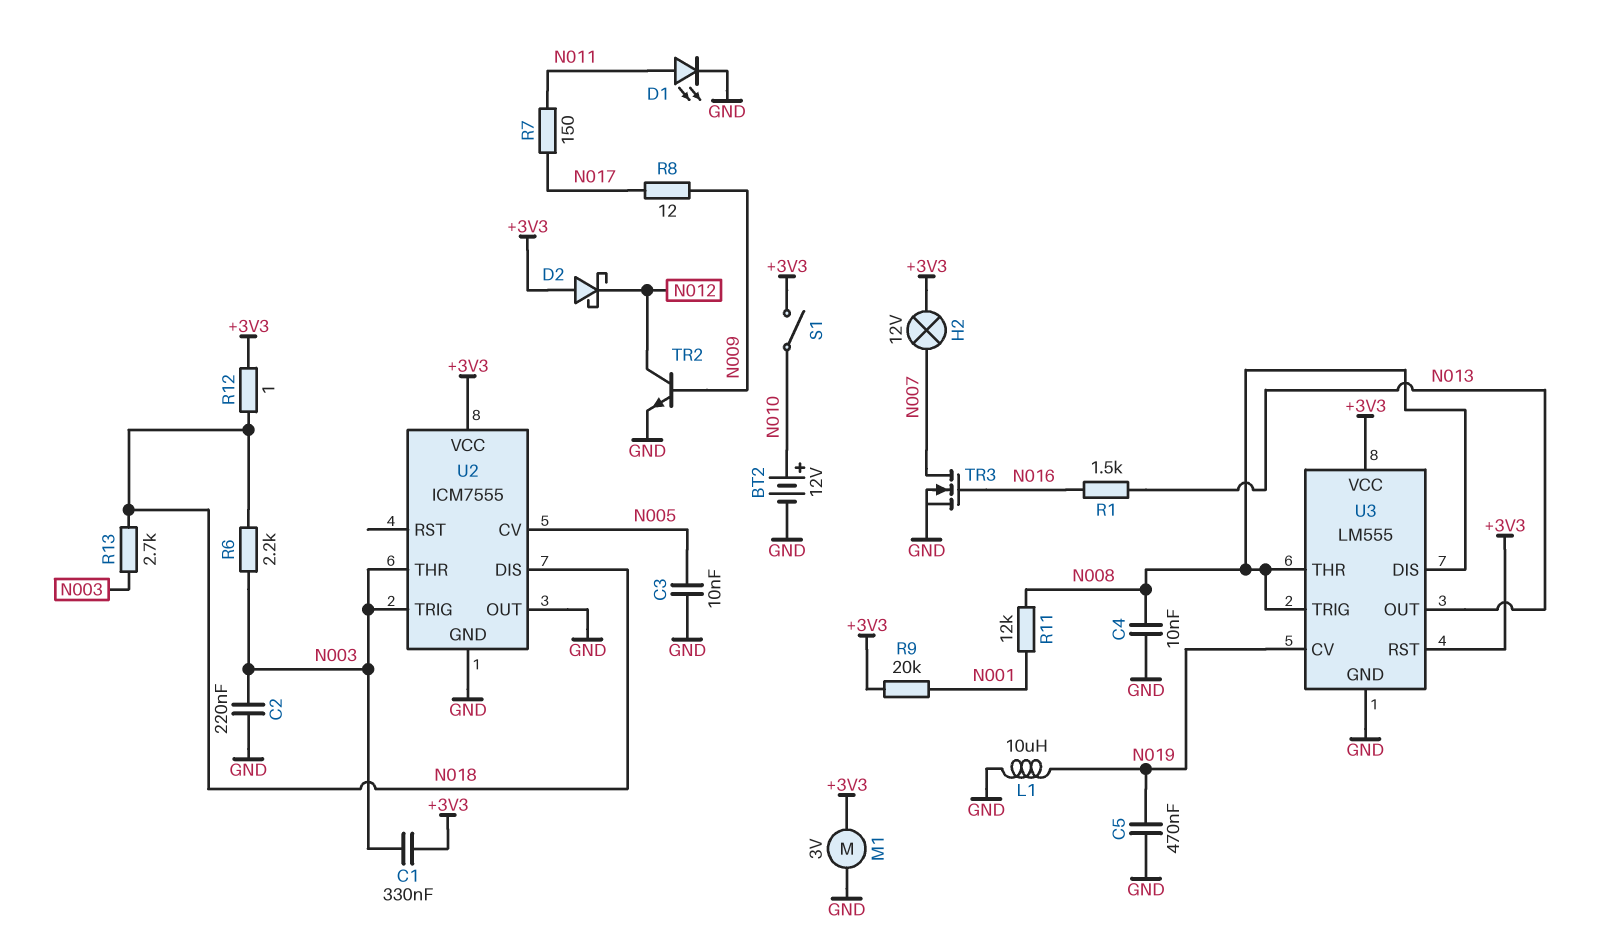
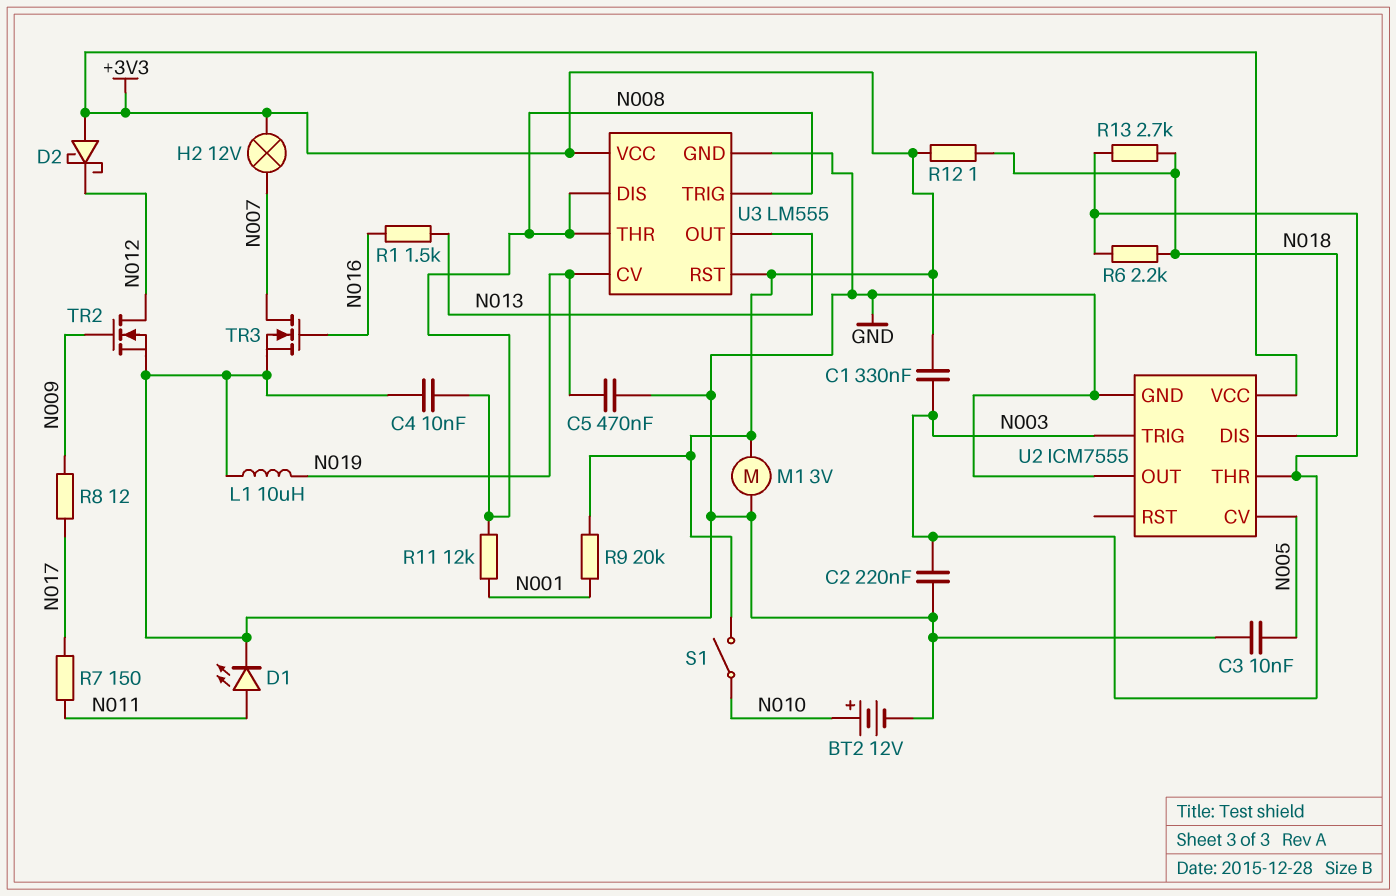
TR2: NPN (B N009, C N012, E GND) -> NMOS (G N009, D N012, S GND)

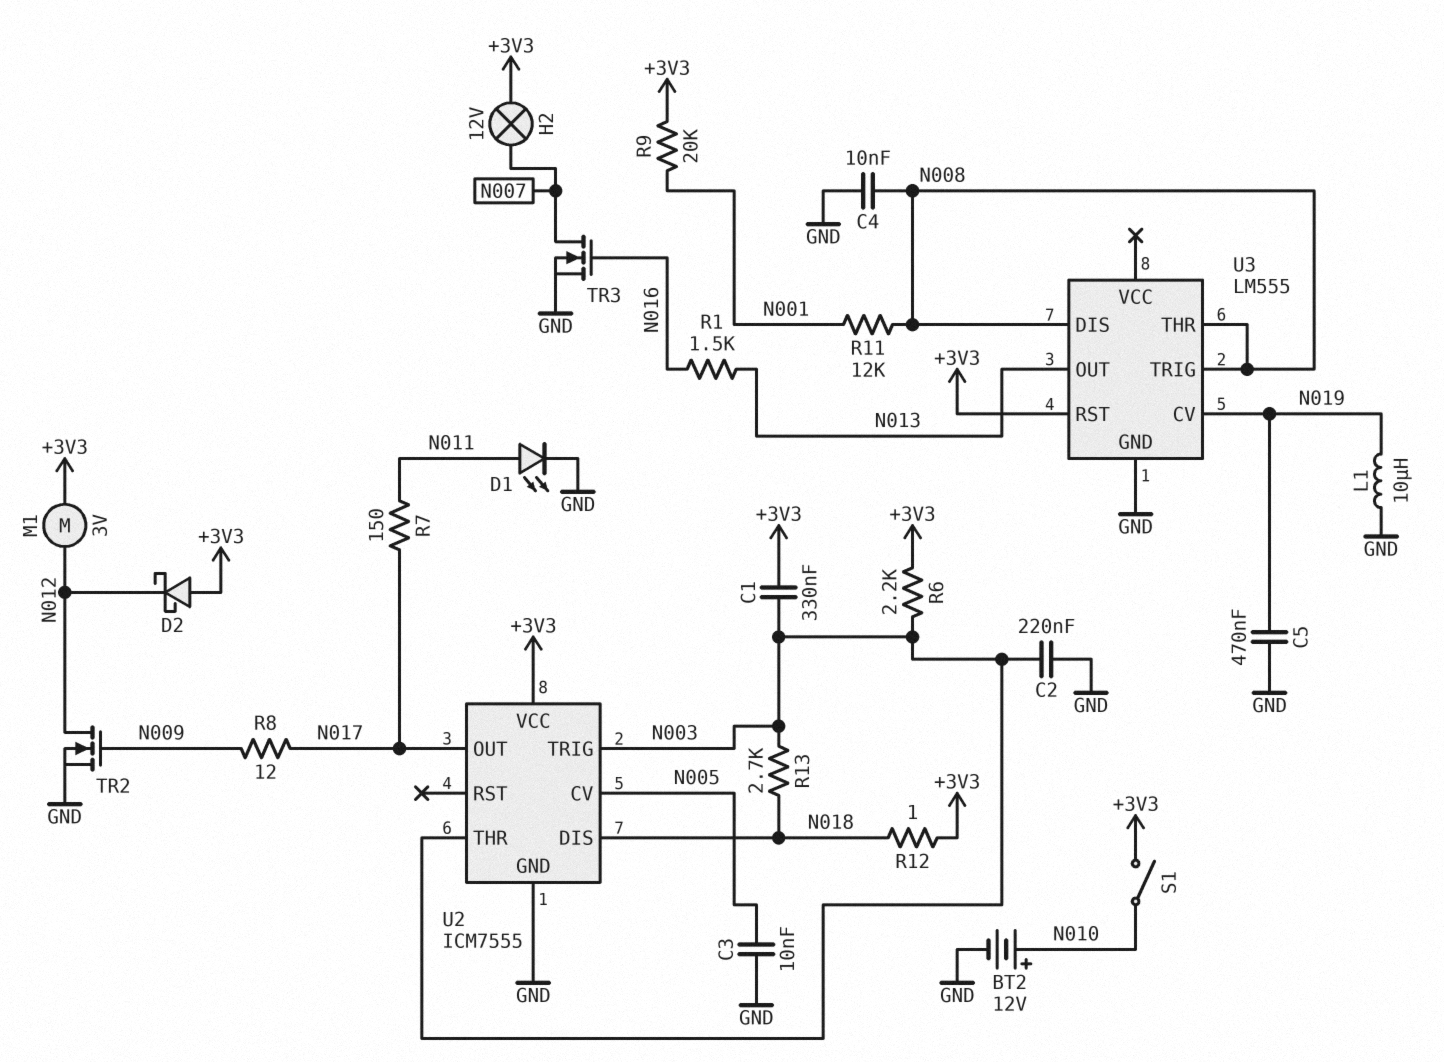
M1: motor 3V (+3V3, GND) -> motor 3V (+3V3, N012)
R6: 2.2k (N003, N018) -> 2.2k (+3V3, N003)
U2 pin OUT: GND -> N017
U3 pin VCC: +3V3 -> none

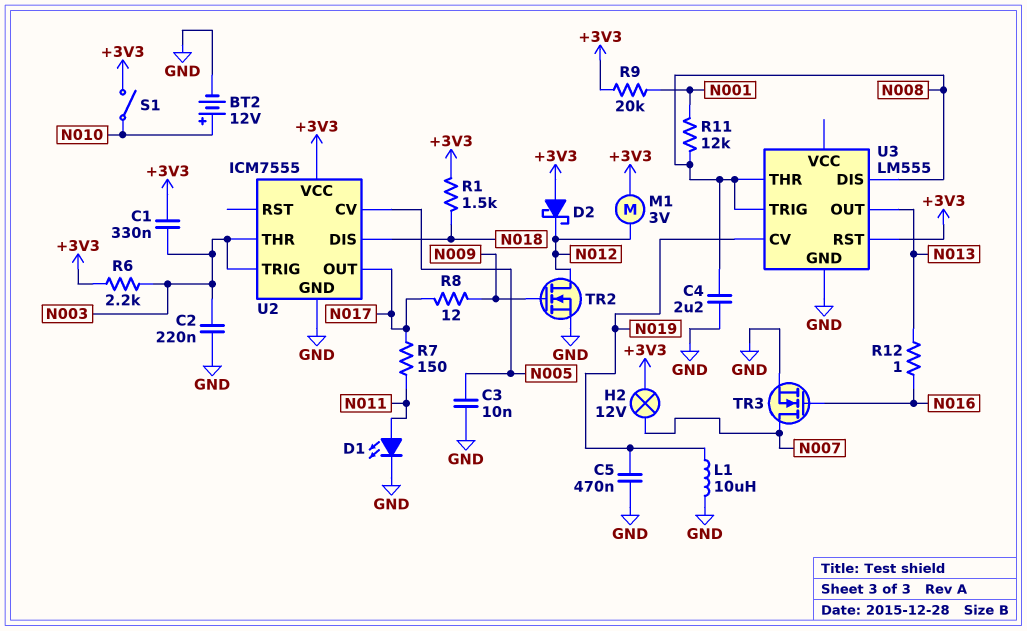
C4: 10nF (GND, N008) -> 2.2uF (GND, N008)
R1: 1.5k (N013, N016) -> 1.5k (+3V3, N018)
R12: 1 (+3V3, N018) -> 1 (N013, N016)
R13: 2.7k (N003, N018) -> none

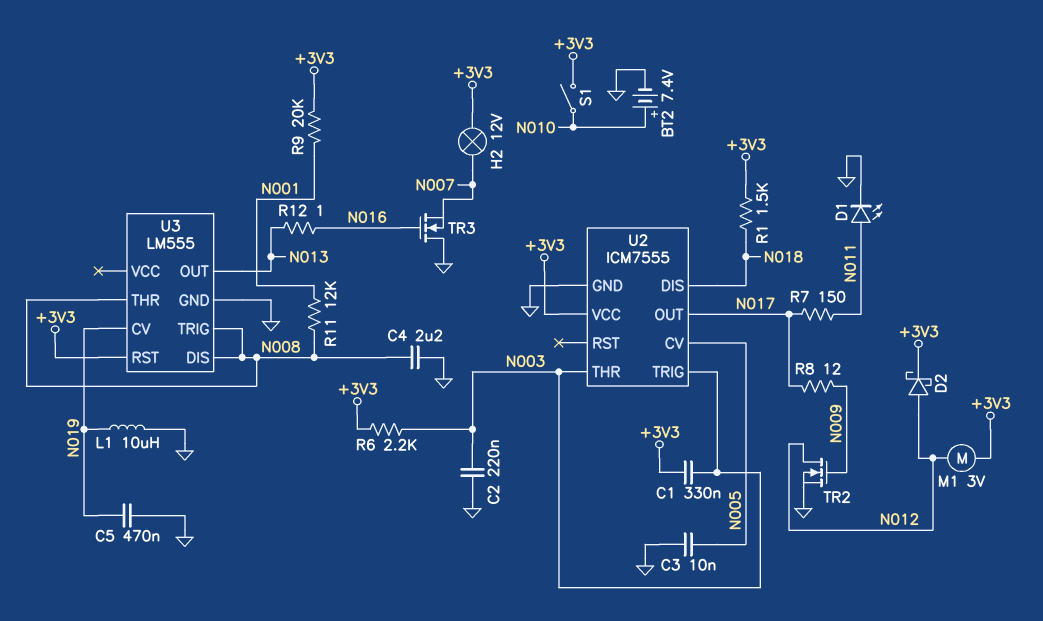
BT2: 12V (plus N010, minus GND) -> 7.4V (plus N010, minus GND)
D2: schottky (A +3V3, K N012) -> schottky (A N012, K +3V3)
TR3: NMOS (G N016, D N007, S GND) -> NMOS (G N016, D GND, S N007)

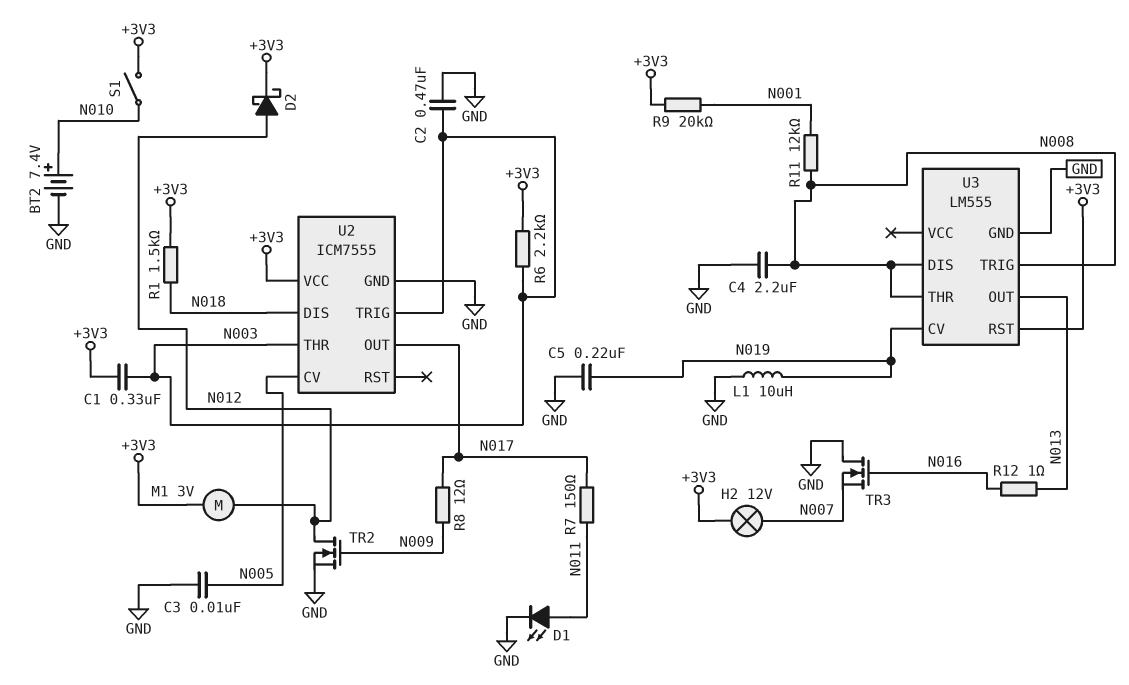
C2: 220nF (GND, N003) -> 470nF (GND, N003)
C5: 470nF (GND, N019) -> 220nF (GND, N019)

